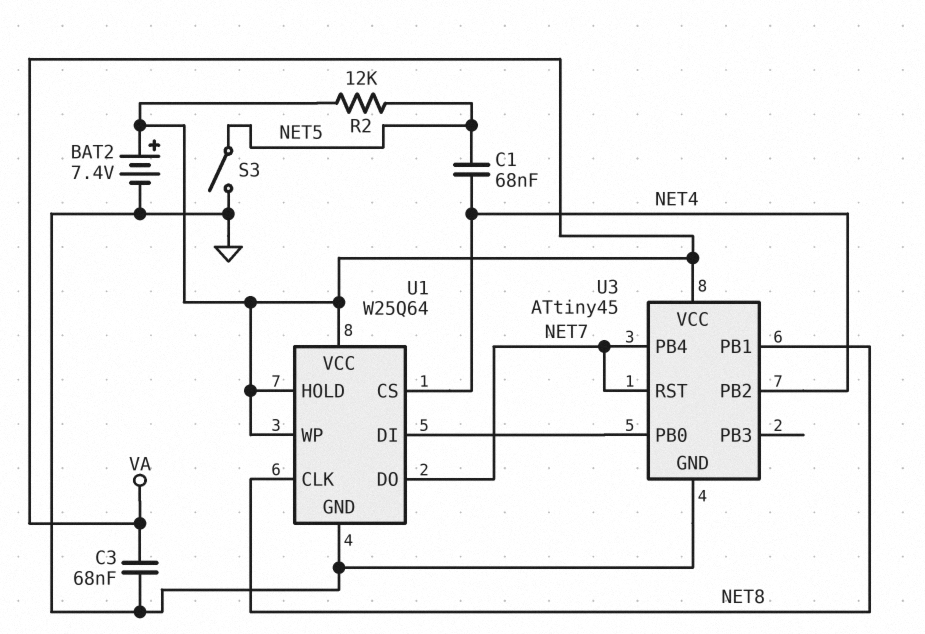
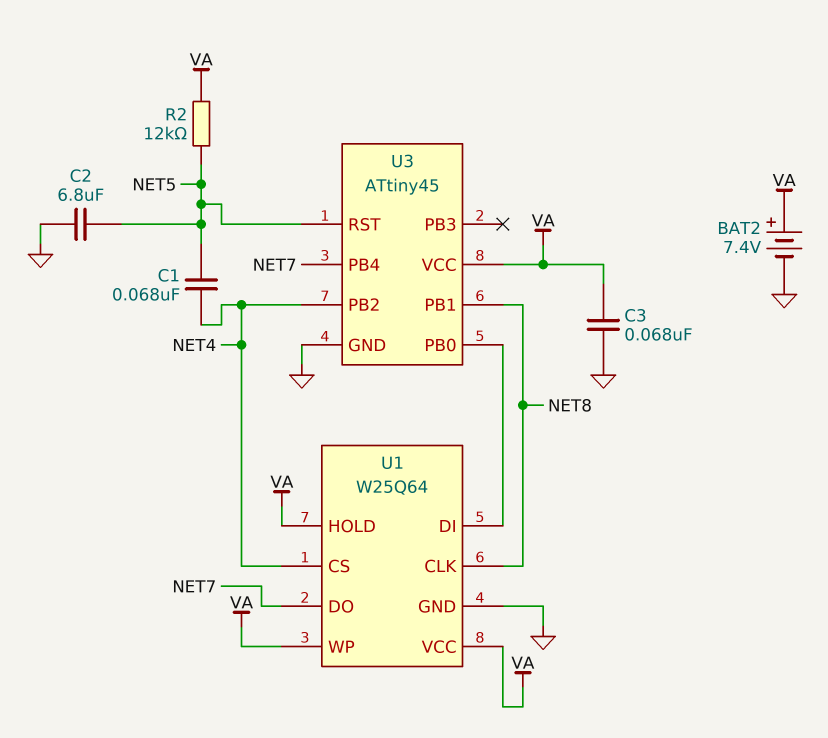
C2: none -> 6.8uF (GND, NET5)
S3: switch (GND, NET5) -> none
U3 pin RST: NET7 -> NET5

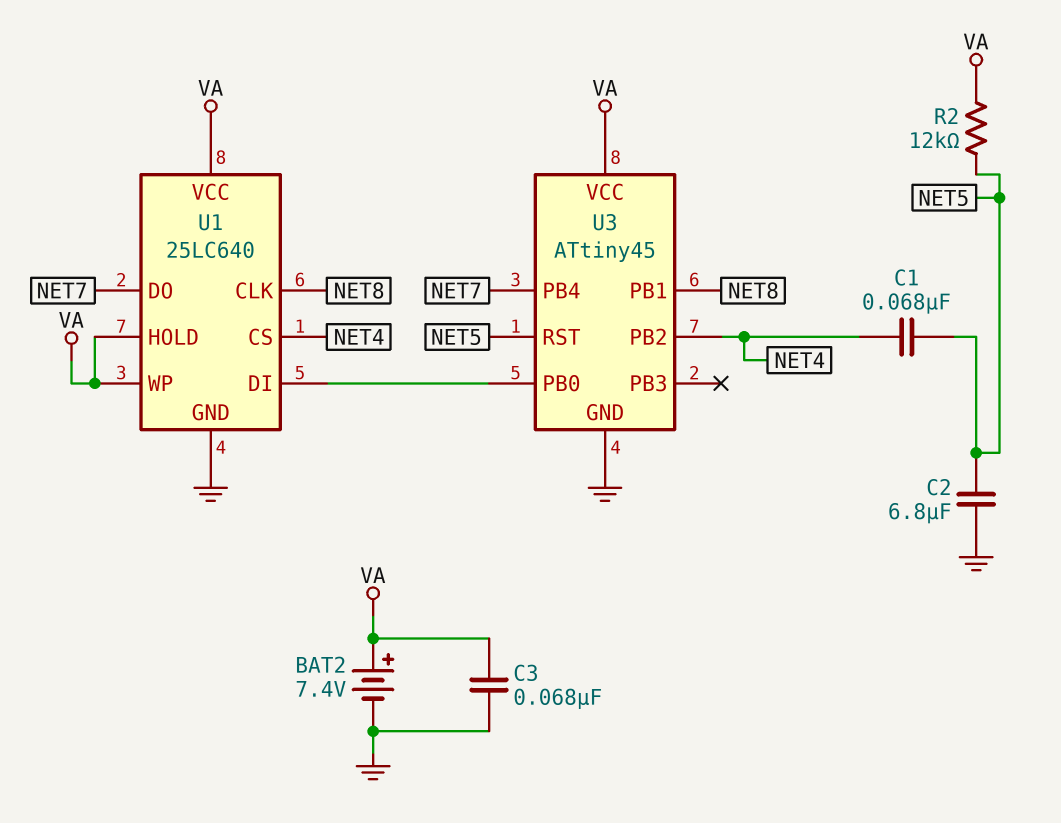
U1: W25Q64 -> 25LC640

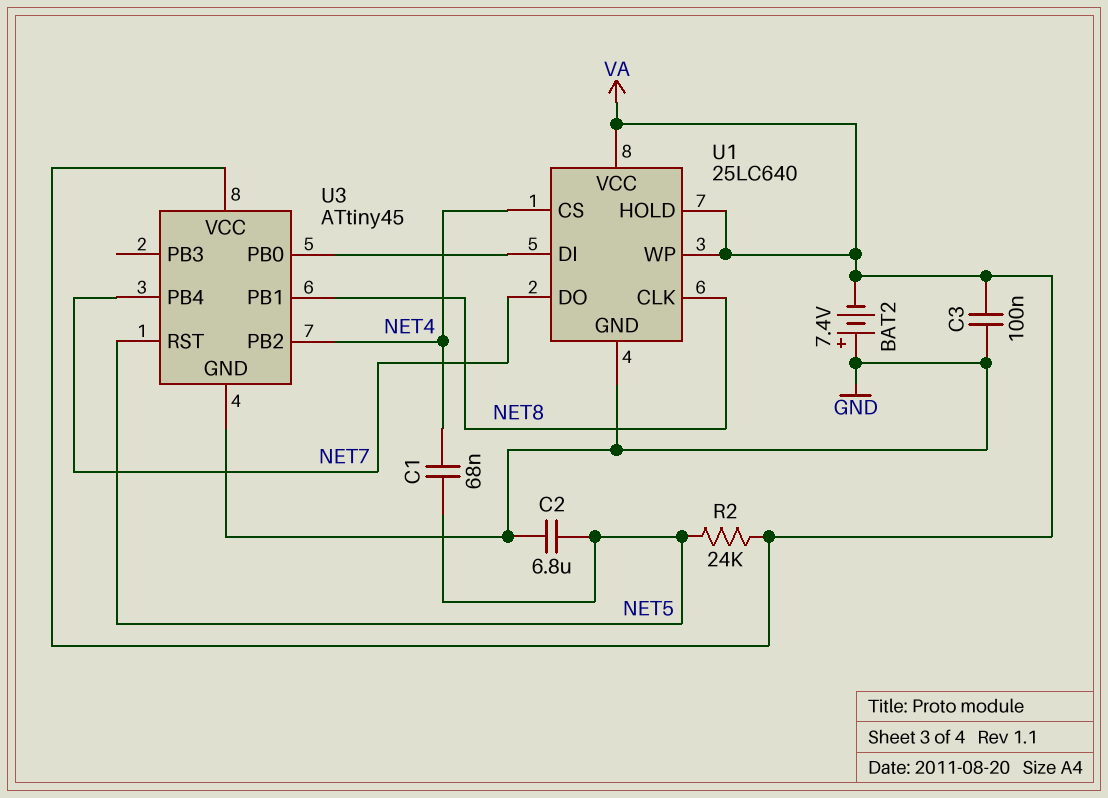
BAT2: 7.4V (plus VA, minus GND) -> 7.4V (plus GND, minus VA)
C3: 68nF (GND, VA) -> 100nF (GND, VA)
R2: 12k (NET5, VA) -> 24k (NET5, VA)

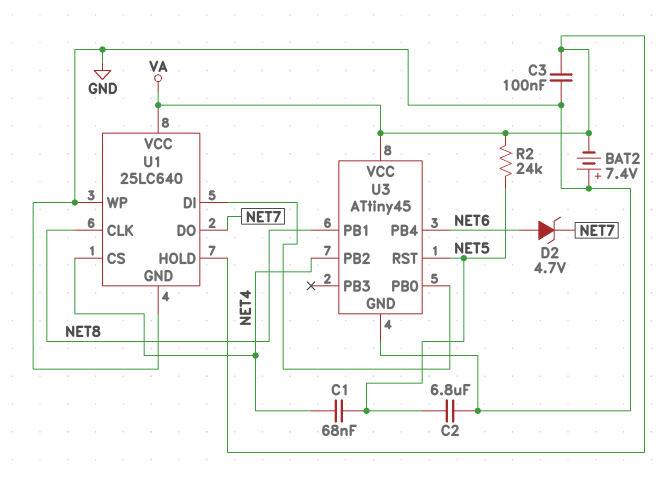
D2: none -> zener 4.7V (A NET6, K NET7)
U1 pin WP: VA -> GND
U3 pin PB4: NET7 -> NET6

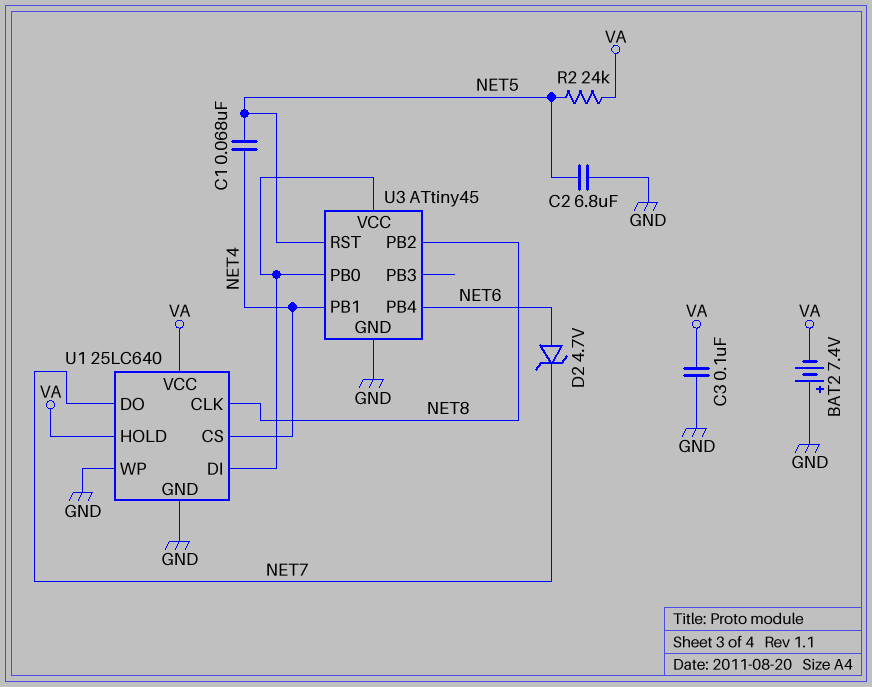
U3 pin PB1: NET8 -> NET4
U3 pin PB2: NET4 -> NET8
U3 pin VCC: VA -> U1/DI

